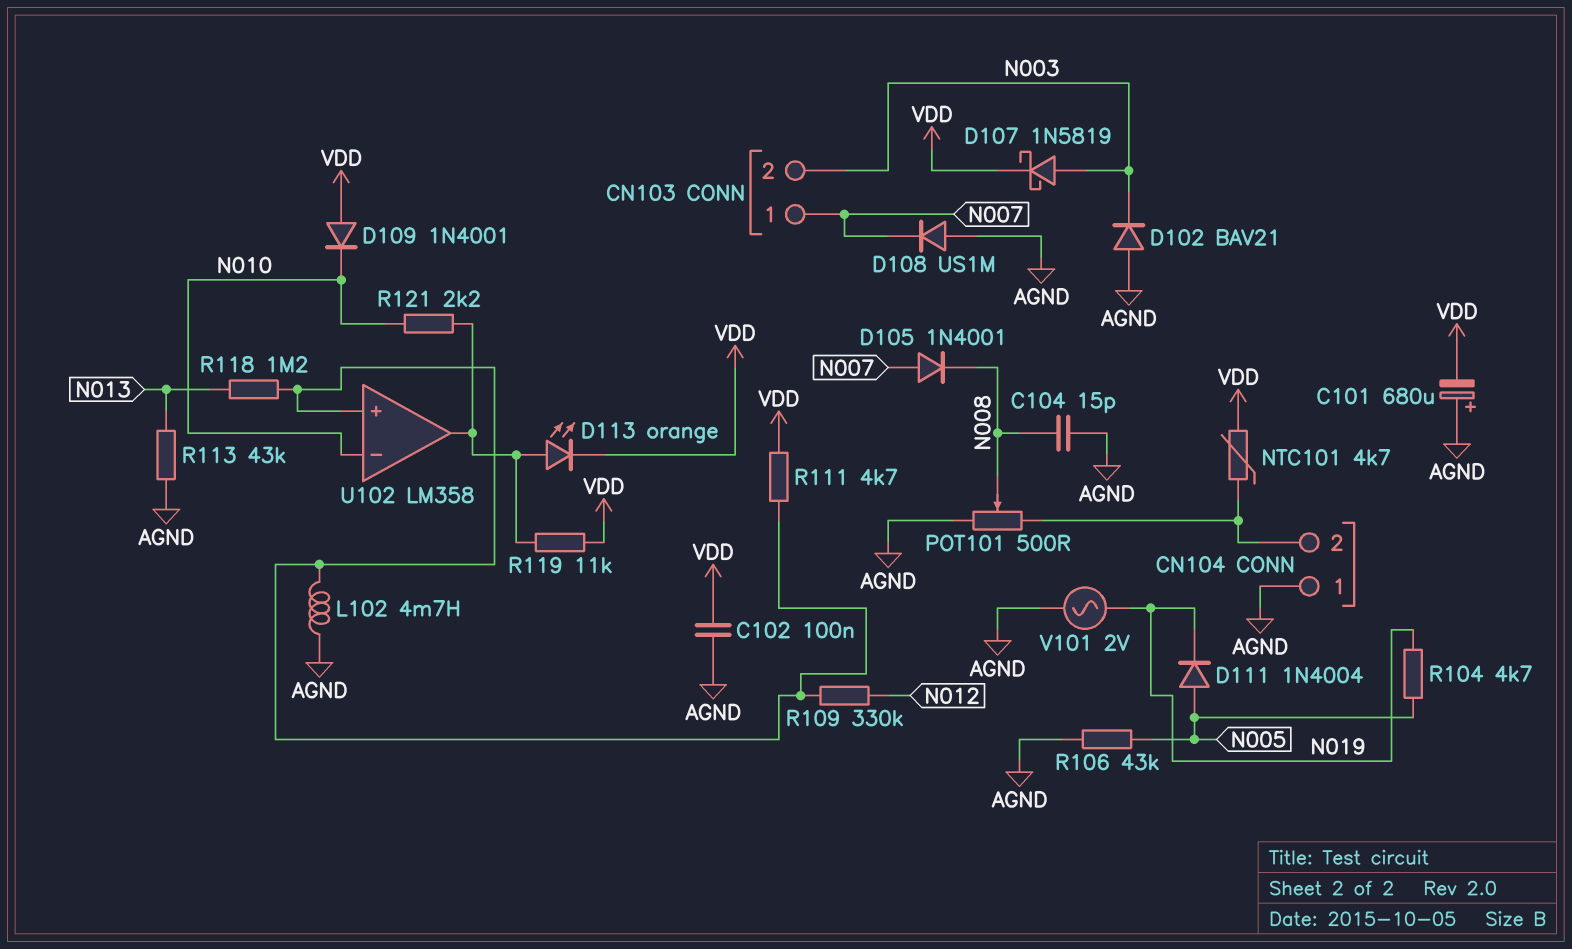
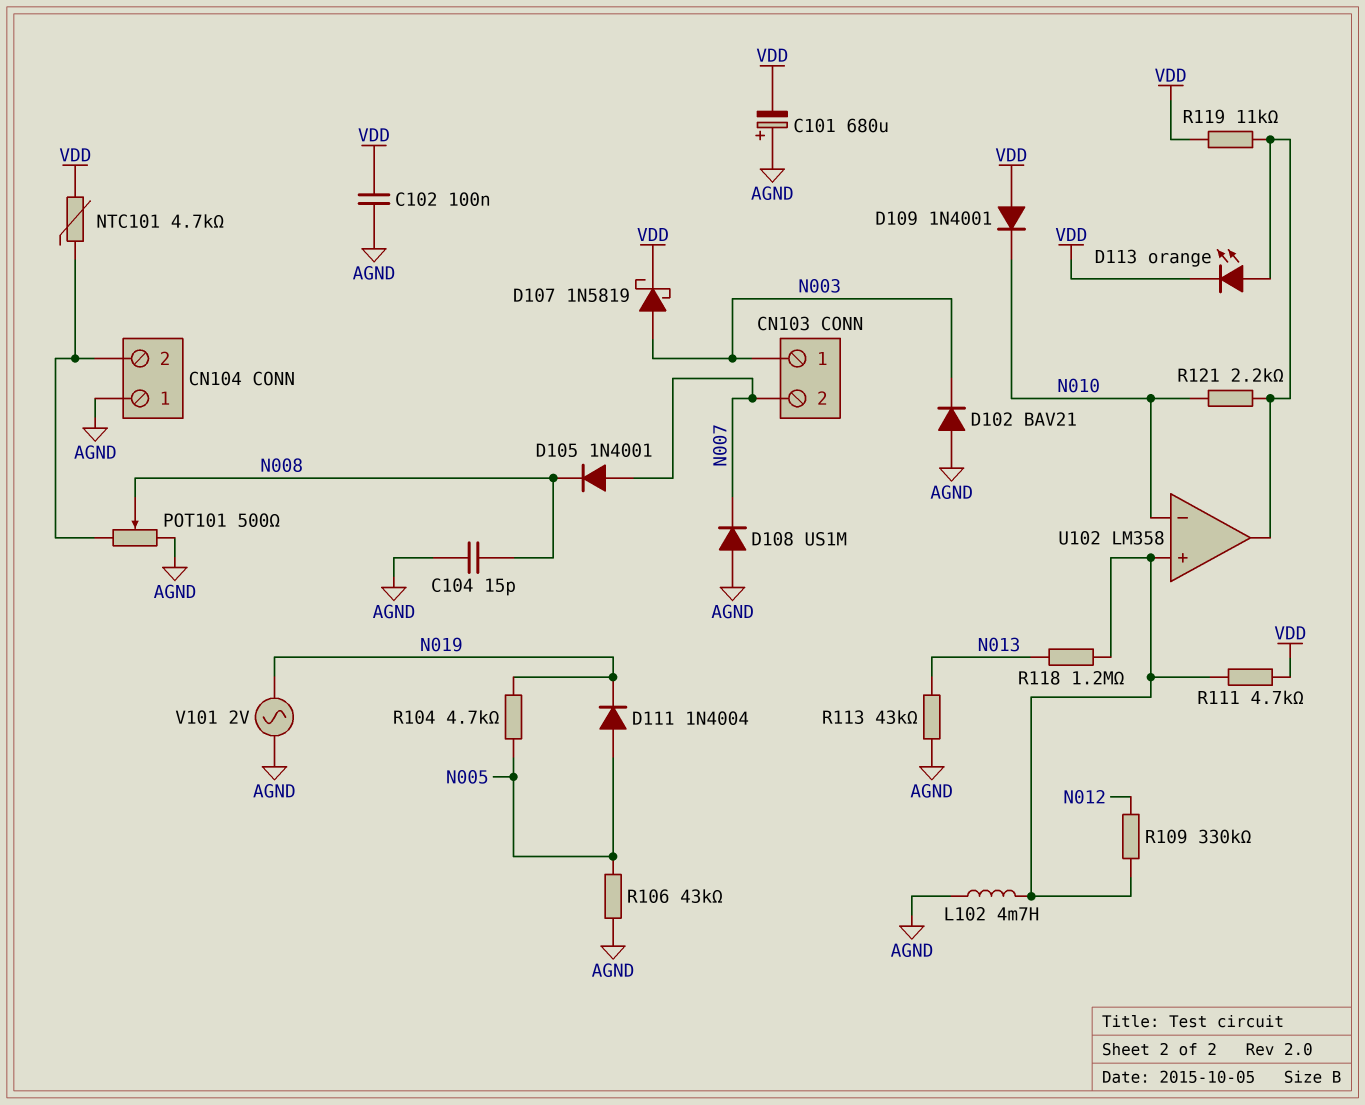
CN103 pin 1: N007 -> N003
CN103 pin 2: N003 -> N007

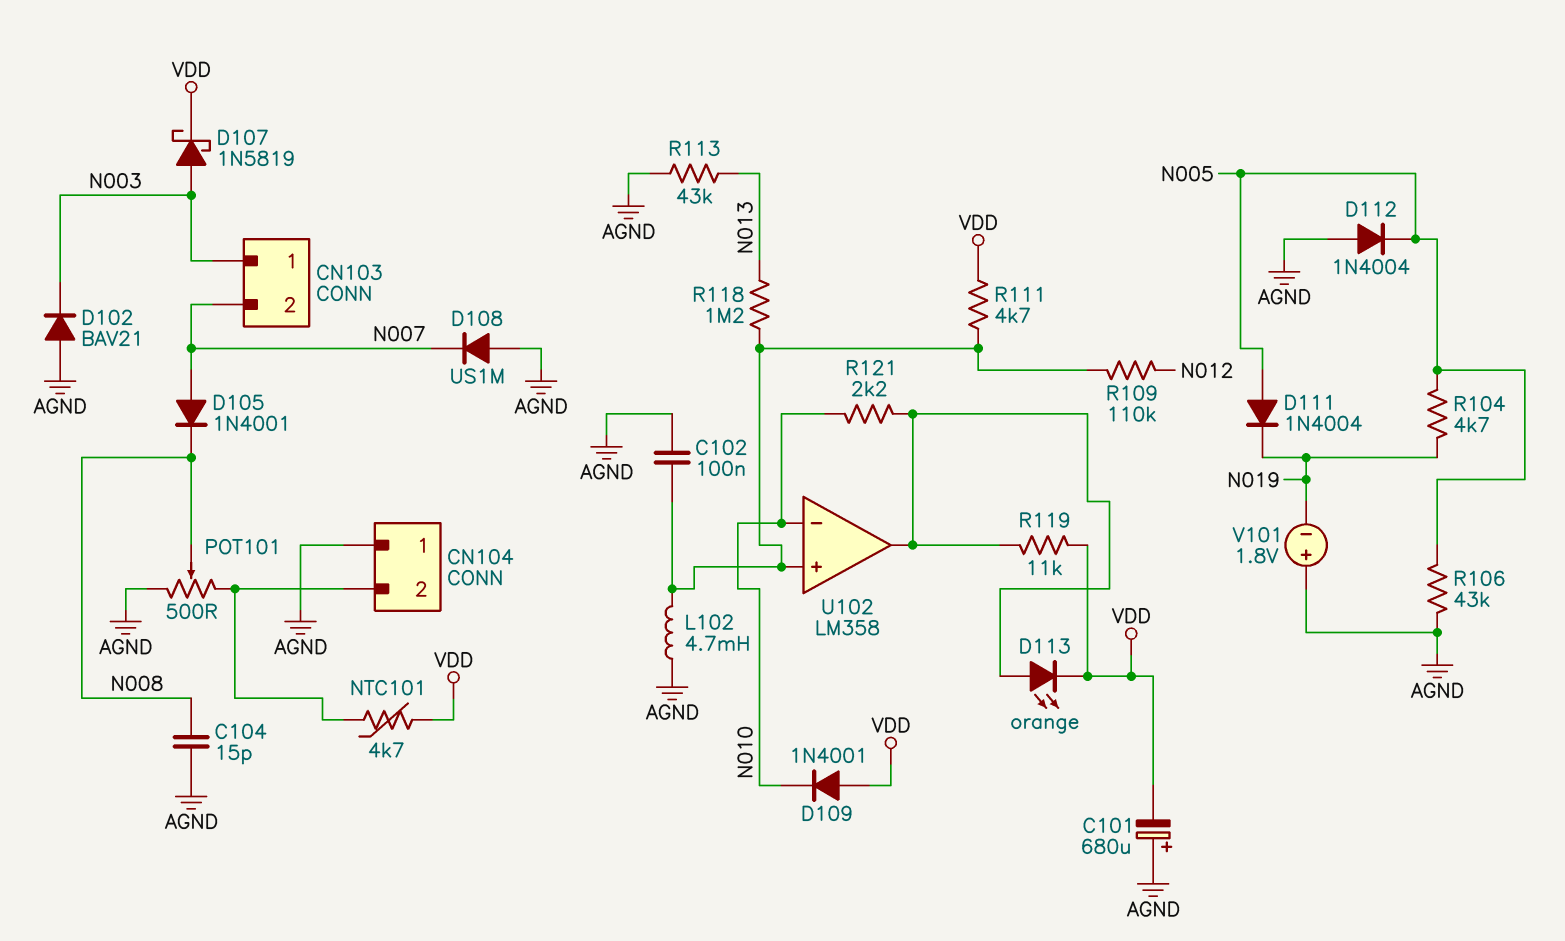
C102: 100nF (AGND, VDD) -> 100nF (AGND, U102/in+)
D112: none -> diode 1N4004 (A AGND, K N005)
R109: 330k (N012, U102/in+) -> 110k (N012, U102/in+)
V101: AC 2V (AGND, N019) -> 1.8V (plus AGND, minus N019)

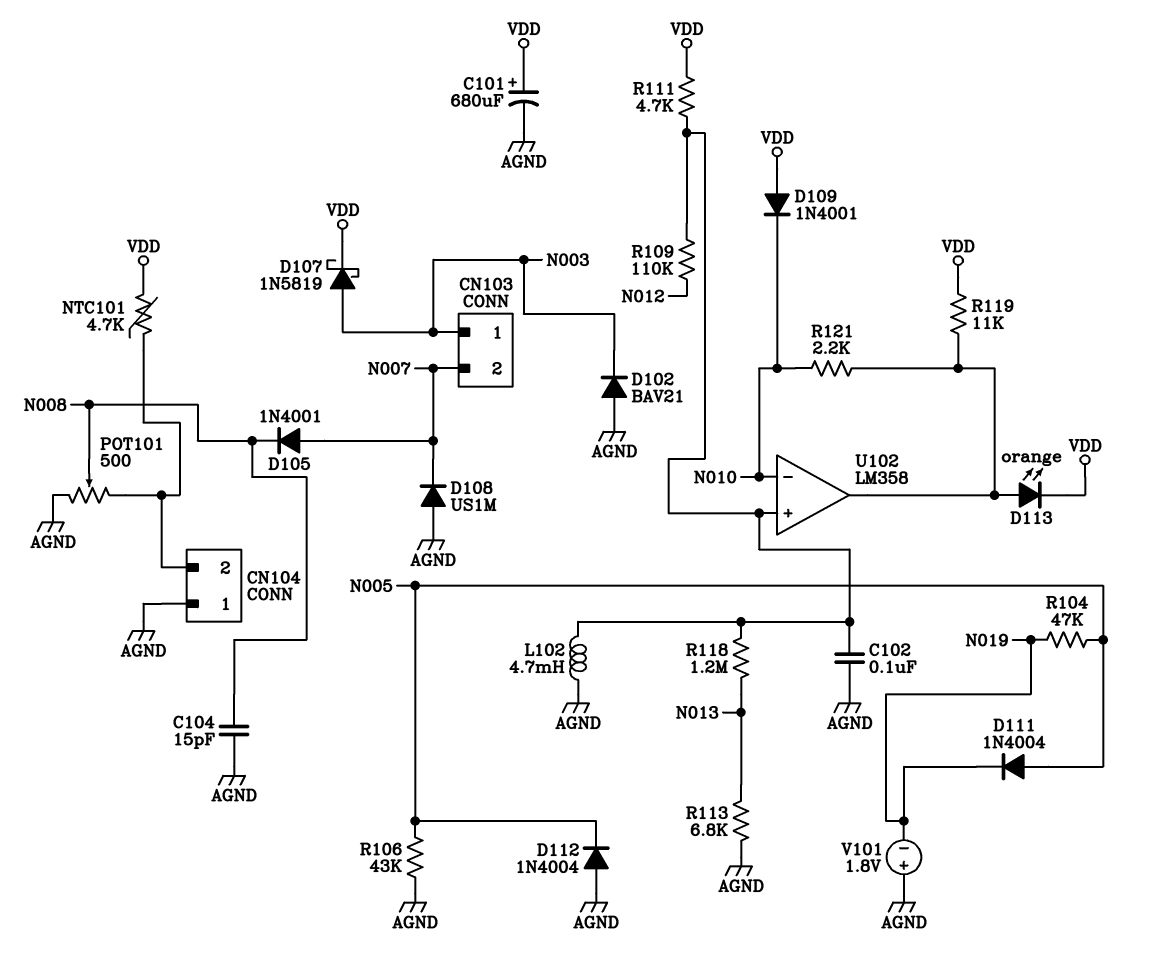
C101: 680uF (plus AGND, minus VDD) -> 680uF (plus VDD, minus AGND)
R104: 4.7k (N005, N019) -> 47k (N005, N019)
R113: 43k (AGND, N013) -> 6.8k (AGND, N013)

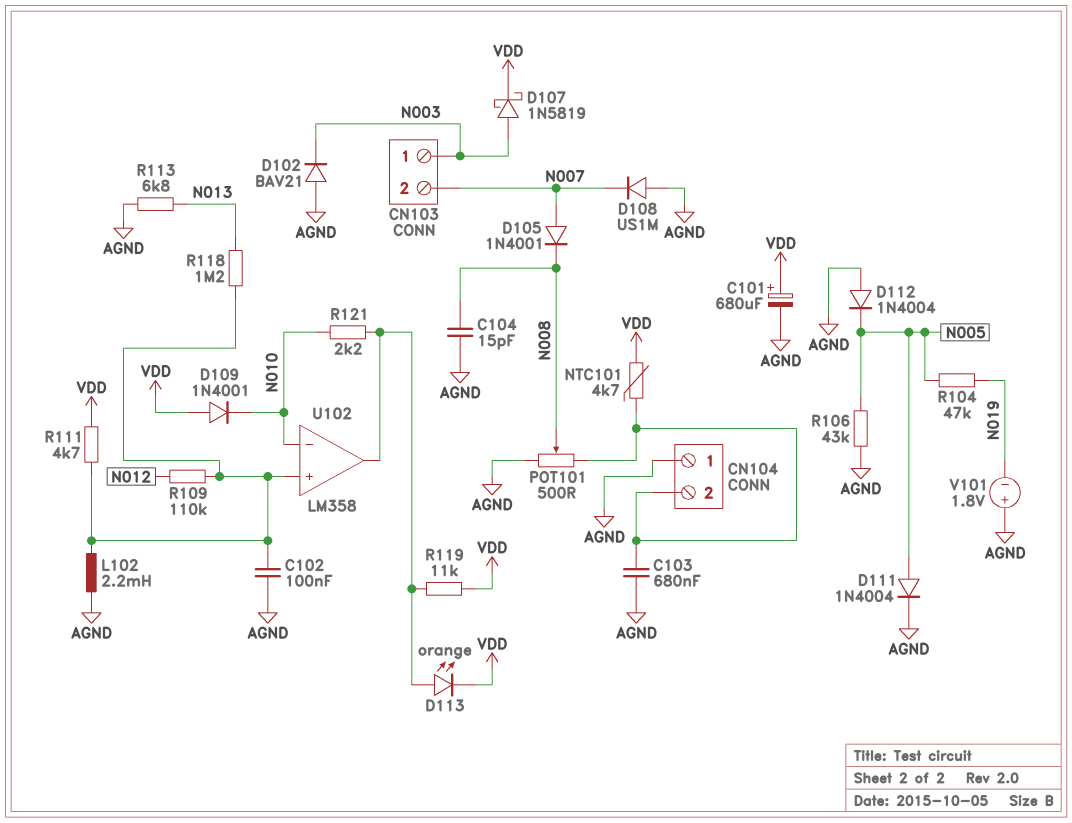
C103: none -> 680nF (AGND, CN104/2)
D111: diode 1N4004 (A N005, K N019) -> diode 1N4004 (A N005, K AGND)
L102: 4.7mH (AGND, U102/in+) -> 2.2mH (AGND, U102/in+)

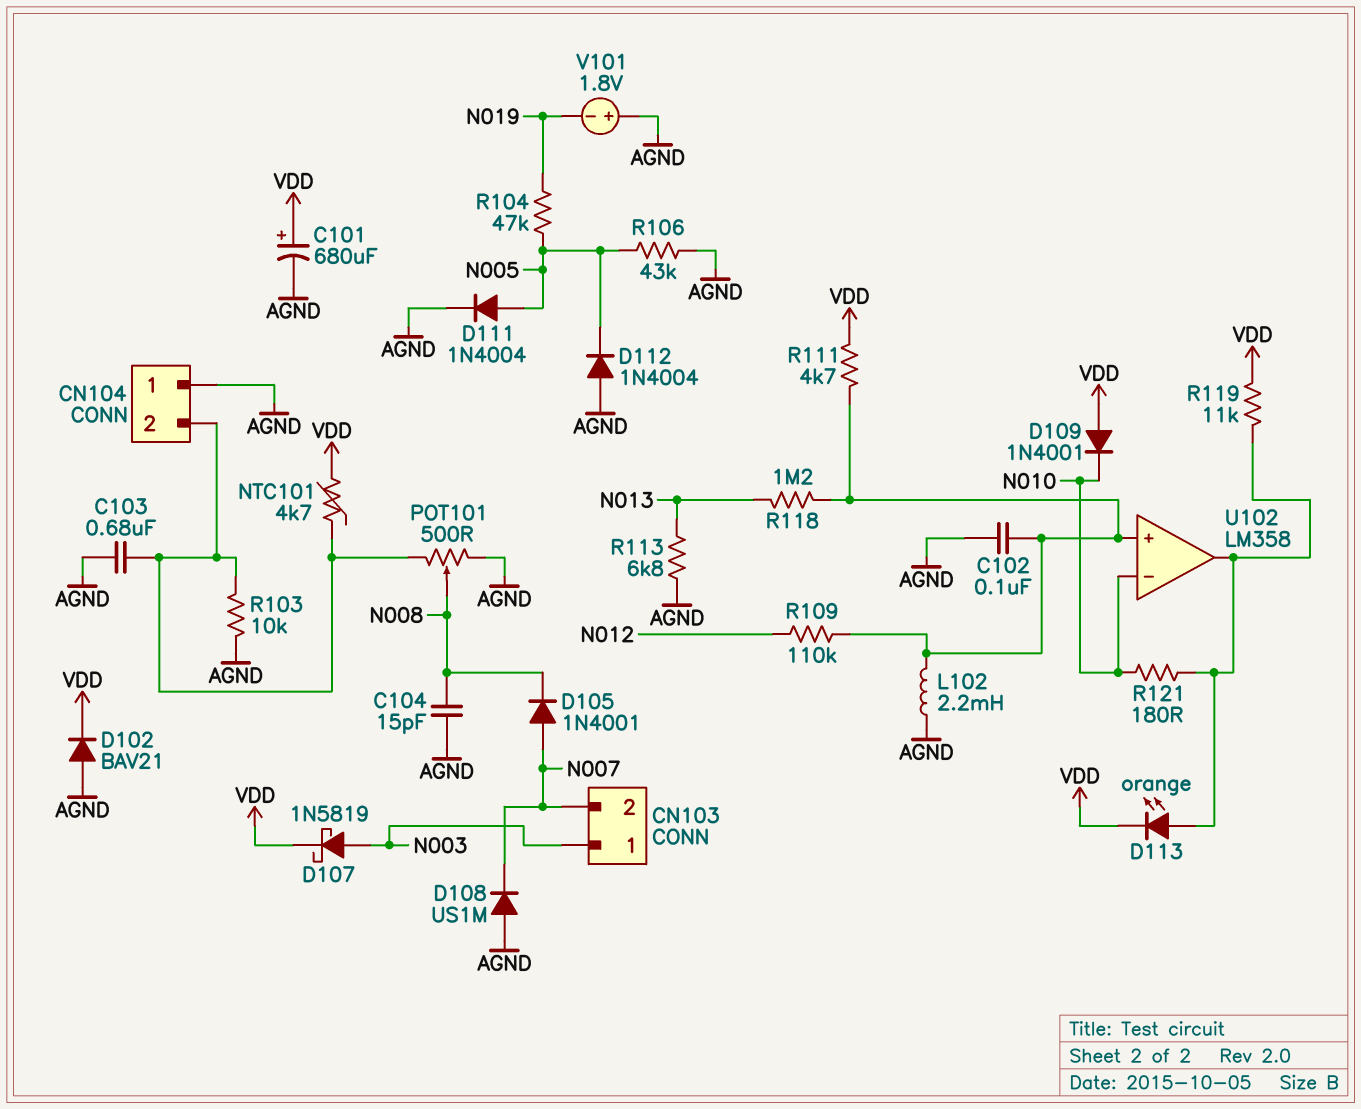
D102: diode BAV21 (A AGND, K N003) -> diode BAV21 (A AGND, K VDD)
R103: none -> 10k (AGND, CN104/2)
R121: 2.2k (N010, U102/out) -> 180 (N010, U102/out)

